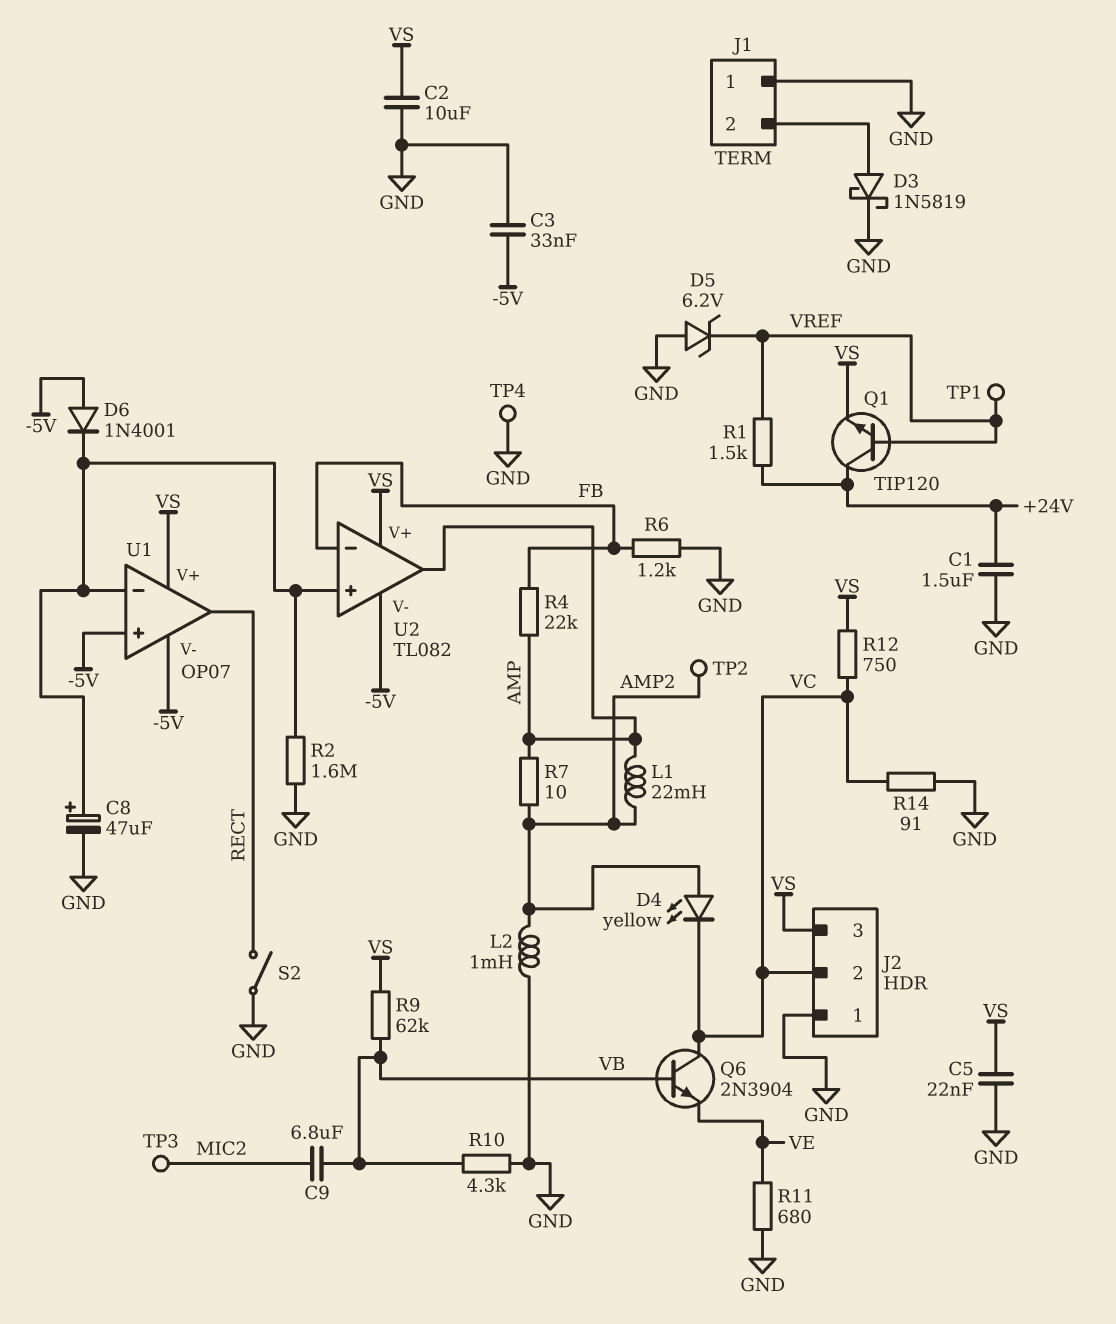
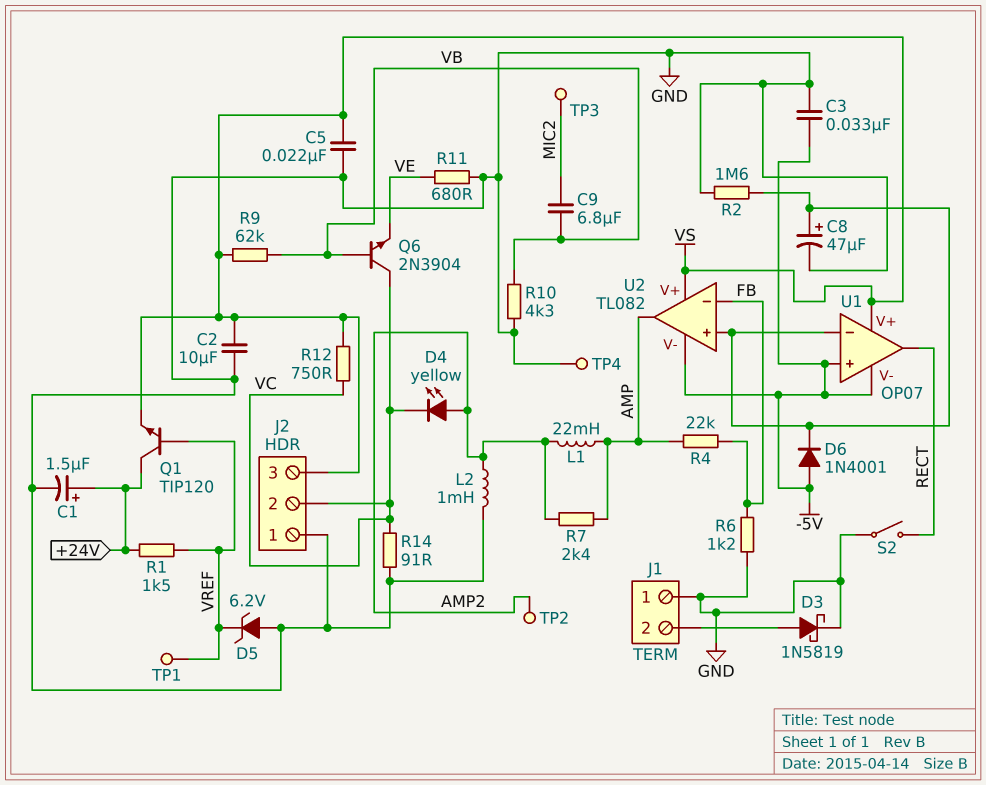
C1: 1.5uF (+24V, GND) -> 1.5uF (plus +24V, minus GND)
R7: 10 (AMP, AMP2) -> 2.4k (AMP, AMP2)

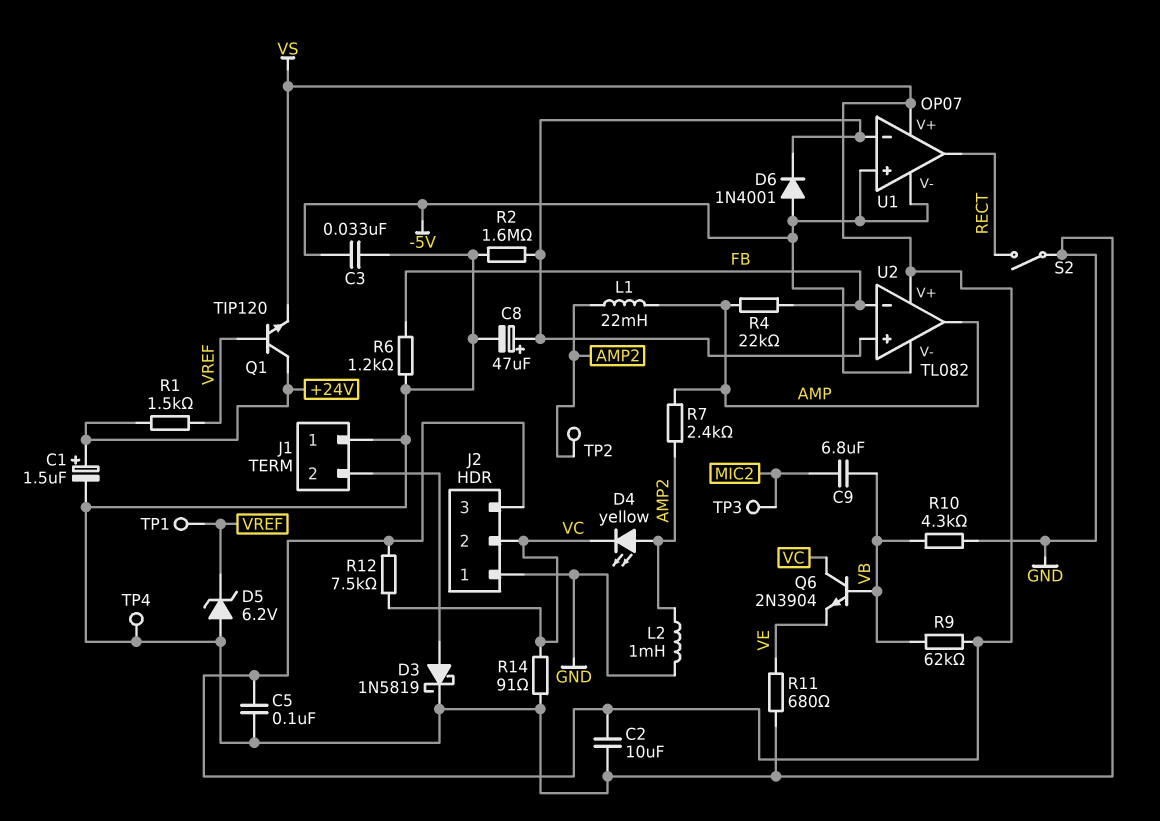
C5: 22nF (GND, VS) -> 100nF (GND, VS)
R12: 750 (VC, VS) -> 7.5k (VC, VS)

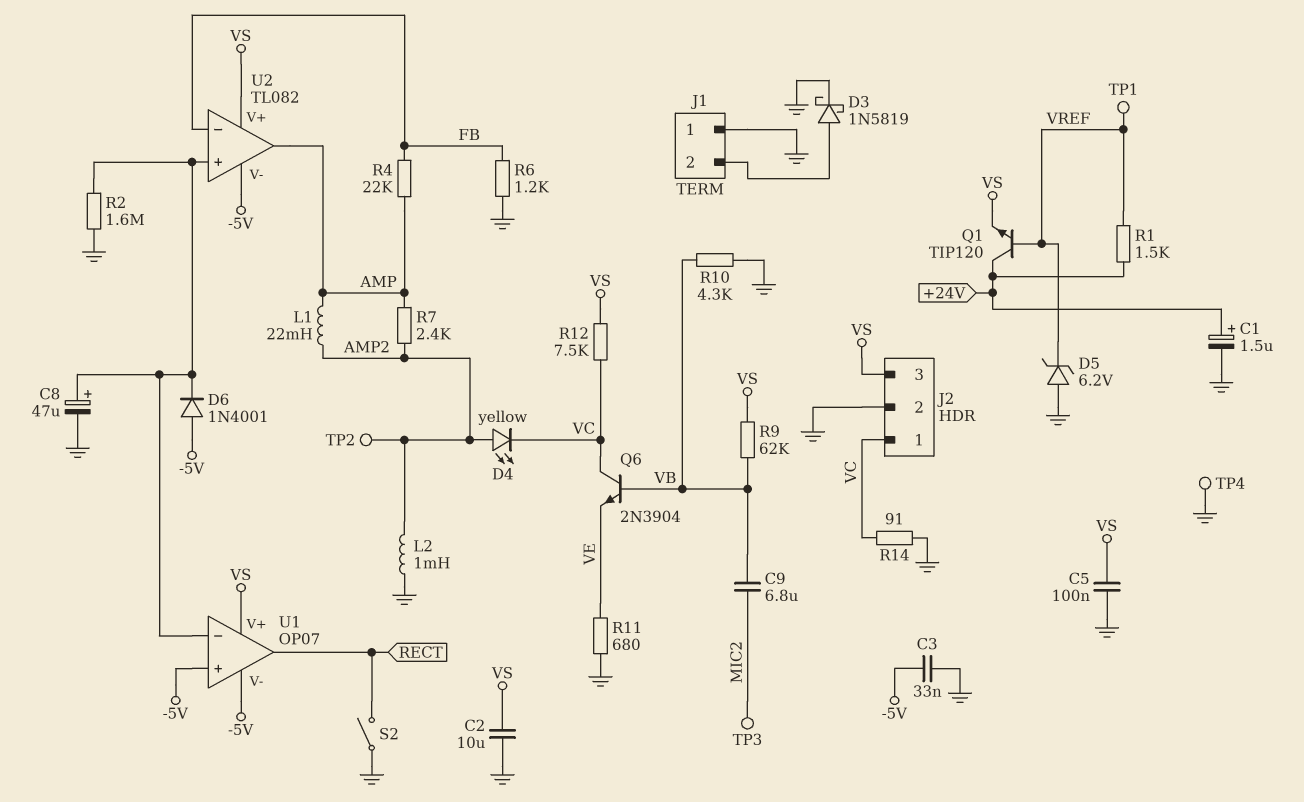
J2 pin 1: GND -> VC
J2 pin 2: VC -> GND

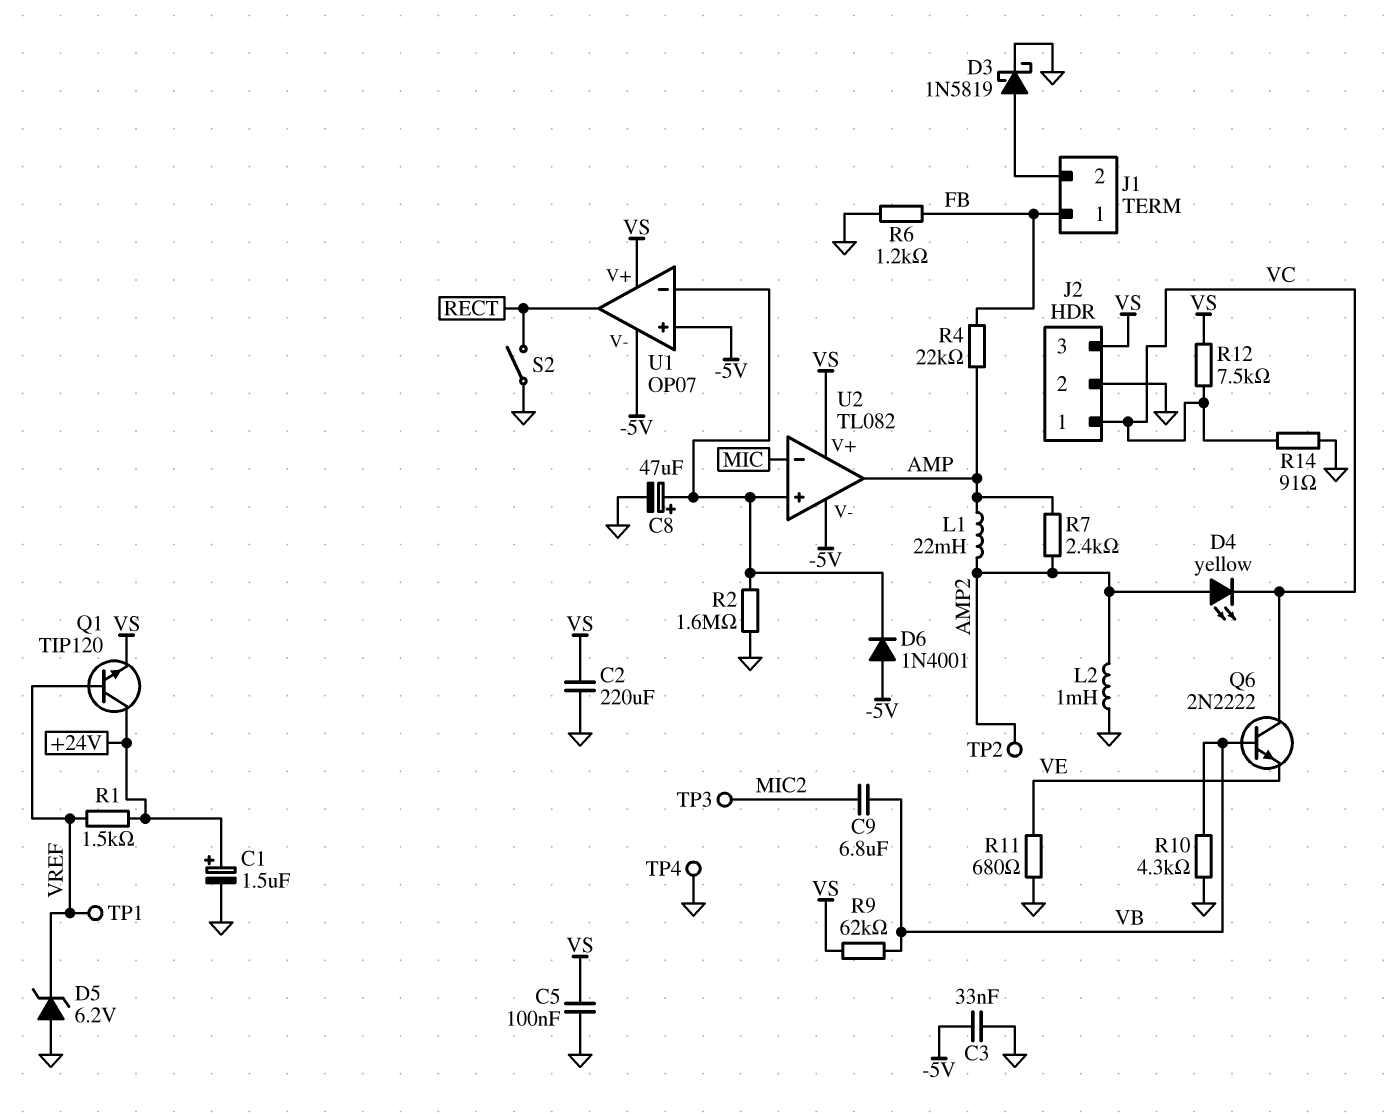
C2: 10uF (GND, VS) -> 220uF (GND, VS)
J1 pin 1: GND -> FB
Q6: NPN 2N3904 (B VB, C VC, E VE) -> NPN 2N2222 (B VB, C VC, E VE)
U2 pin in-: FB -> MIC

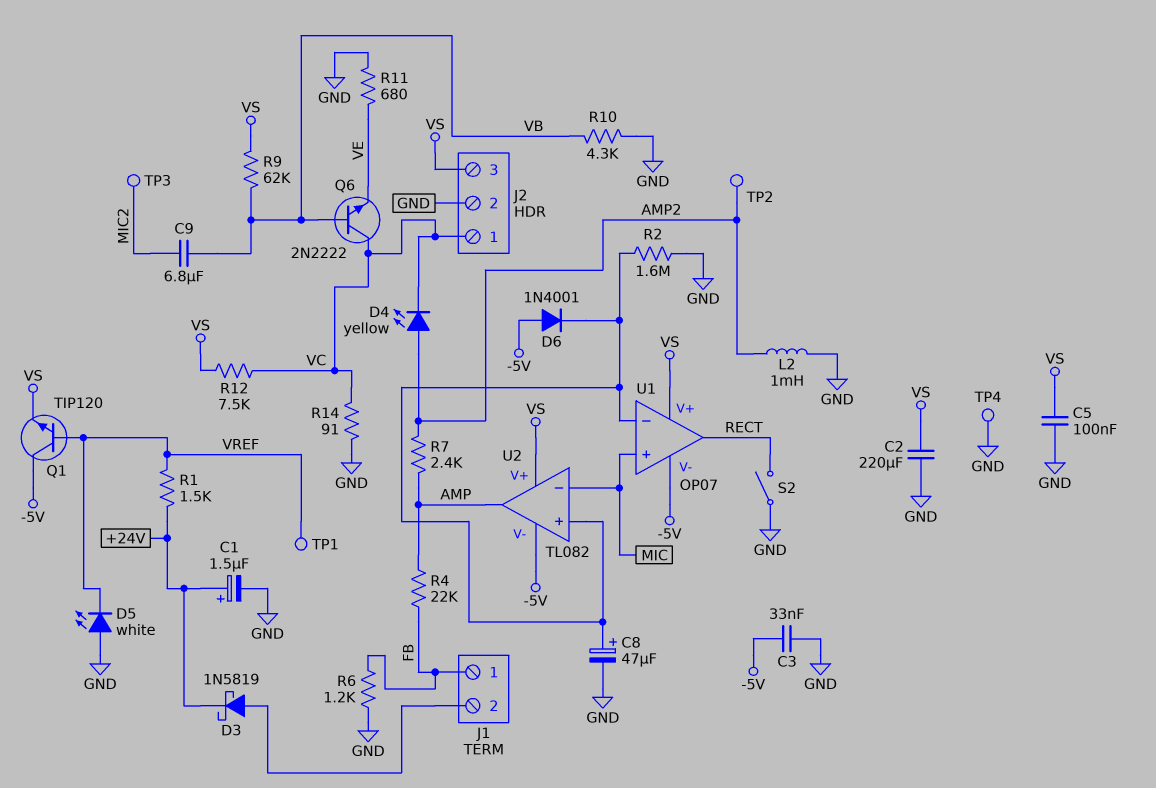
D3: schottky 1N5819 (A J1/2, K GND) -> schottky 1N5819 (A J1/2, K +24V)
D5: zener 6.2V (A GND, K VREF) -> LED white (A GND, K VREF)
L1: 22mH (AMP, AMP2) -> none
Q1: NPN TIP120 (B VREF, C +24V, E VS) -> NPN TIP120 (B VREF, C -5V, E VS)
U1 pin in+: -5V -> MIC

